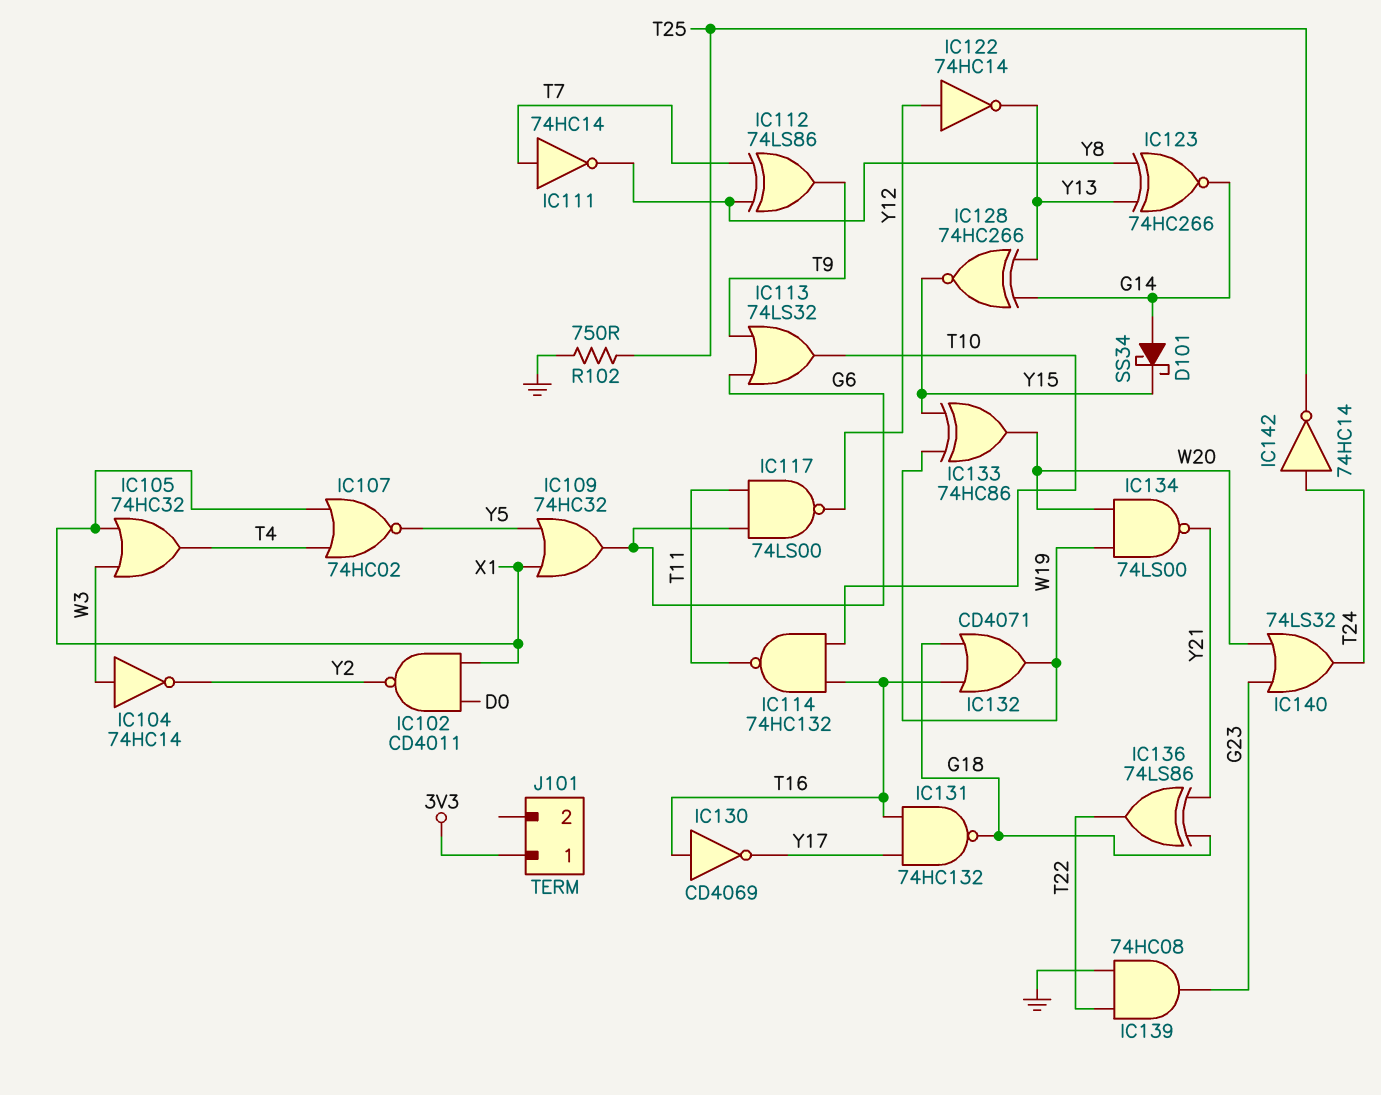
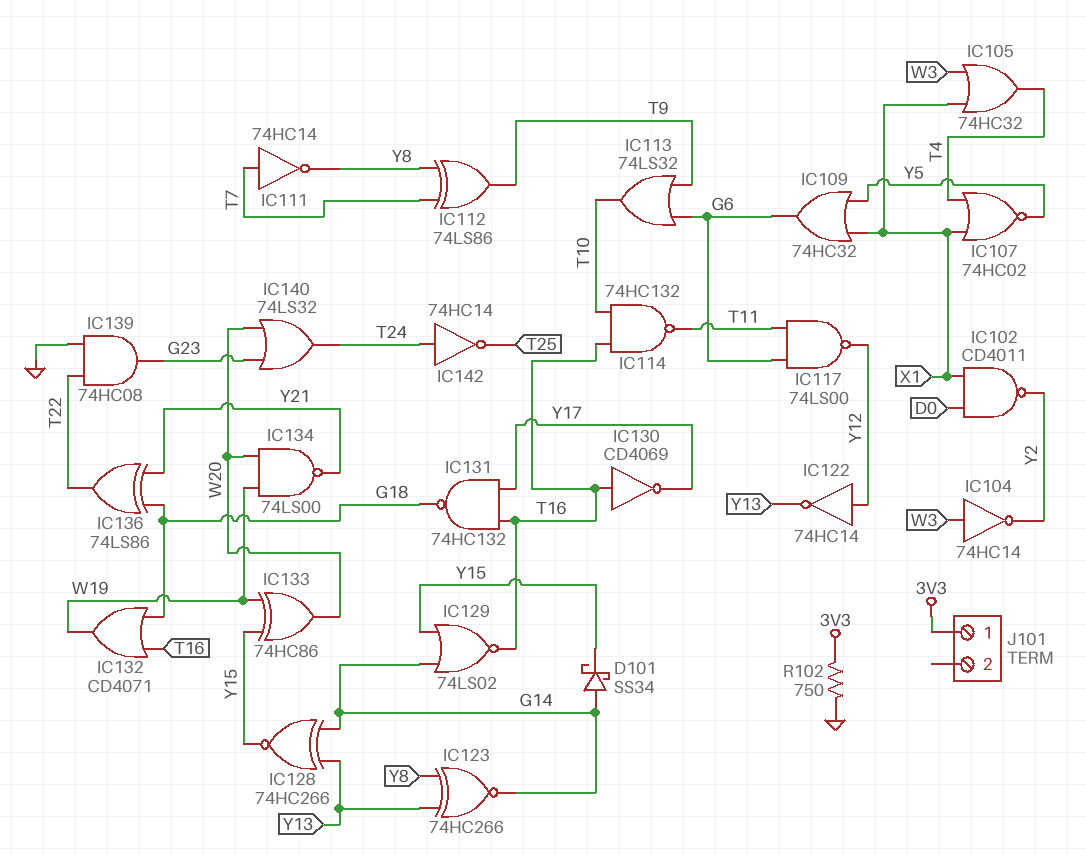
IC129: none -> NOR 74LS02 (in G14, in Y15, out T16)
R102: 750 (GND, T25) -> 750 (3V3, GND)

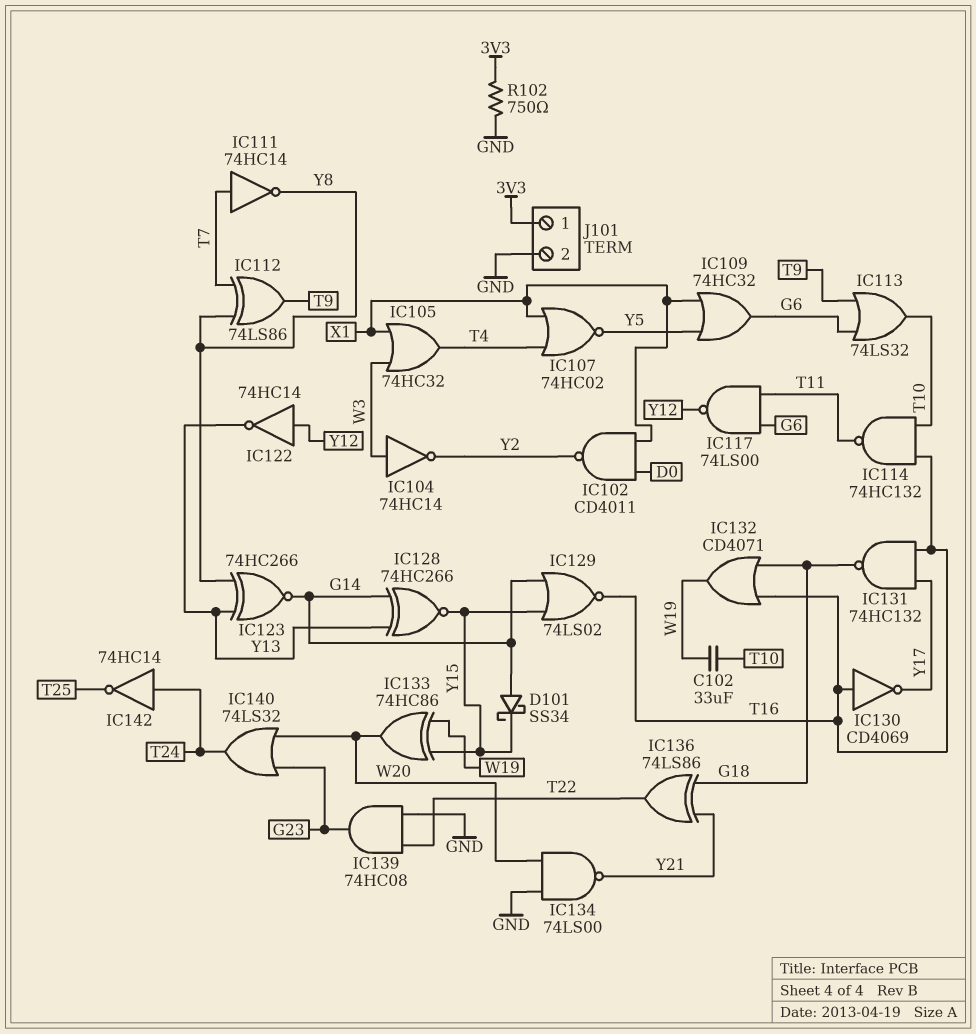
C102: none -> 33uF (T10, W19)
IC134: NAND 74LS00 (in W19, in W20, out Y21) -> NAND 74LS00 (in GND, in W20, out Y21)
J101 pin 2: none -> GND

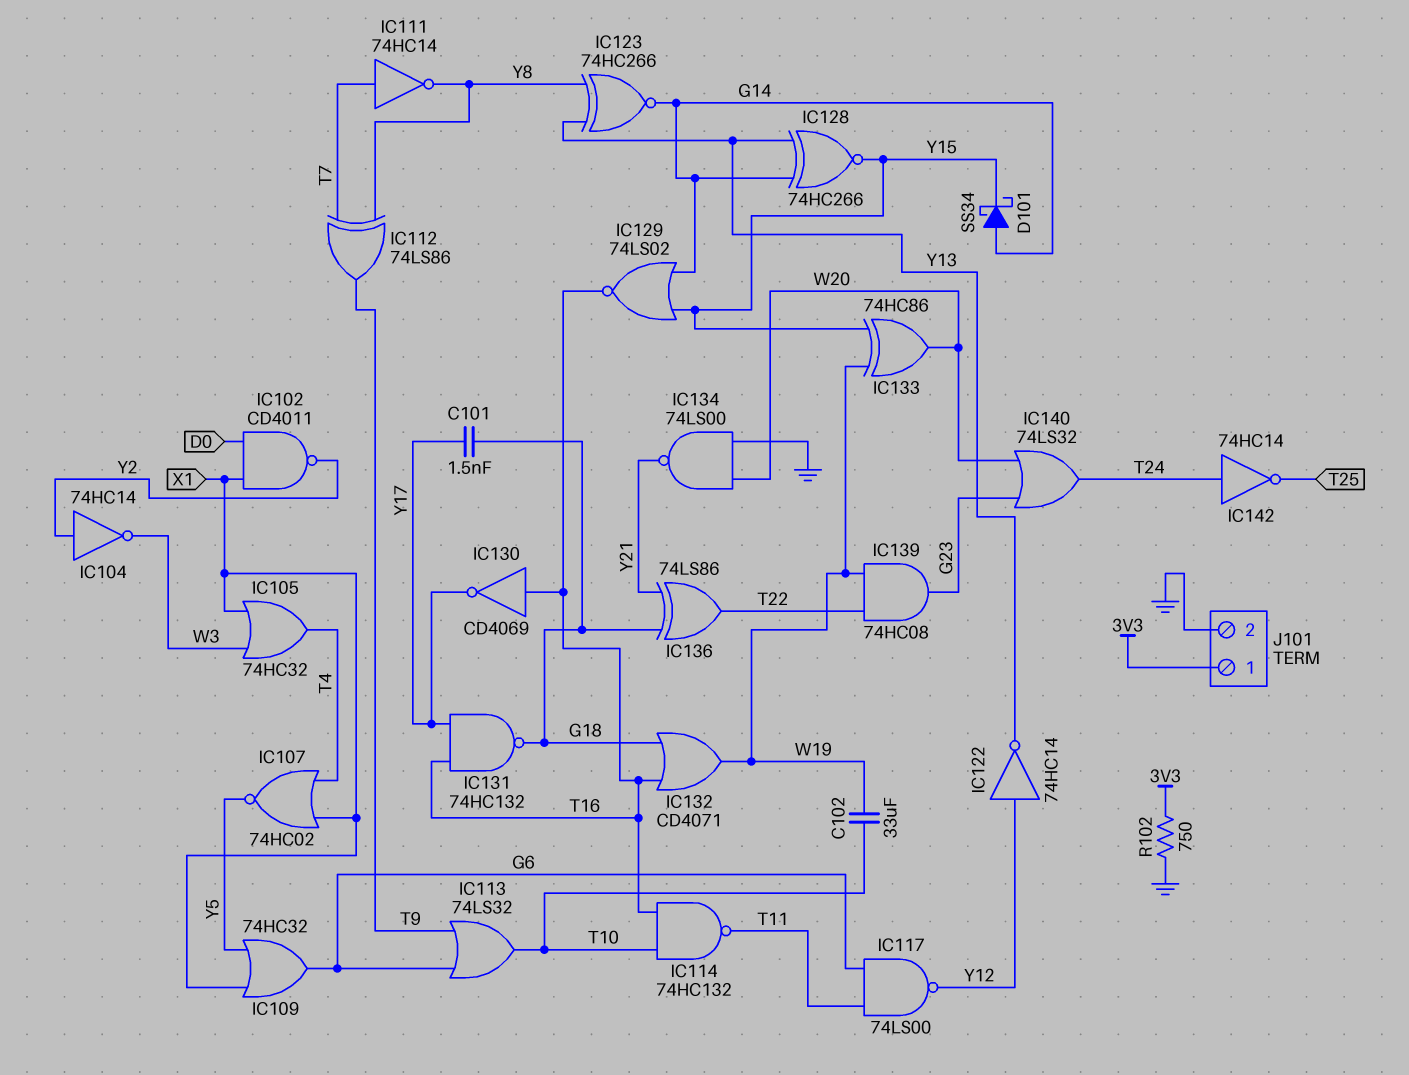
C101: none -> 1.5nF (G18, Y17)
IC104: NOT 74HC14 (in W3, out Y2) -> NOT 74HC14 (in Y2, out W3)
IC139: AND 74HC08 (in GND, in T22, out G23) -> AND 74HC08 (in T22, in W19, out G23)

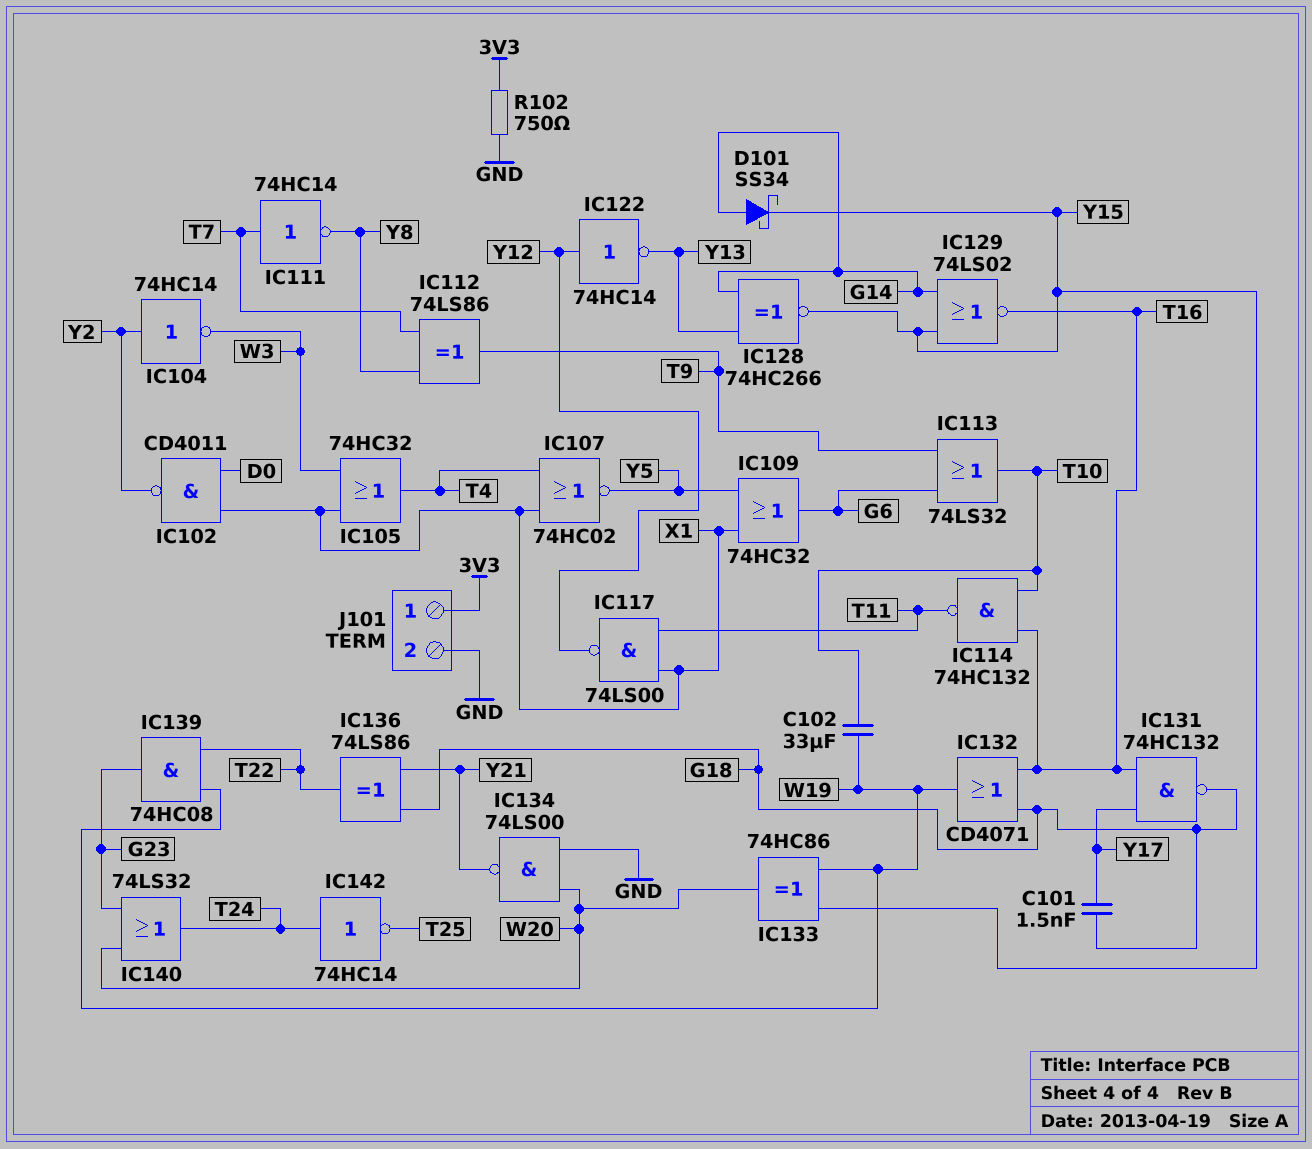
IC117: NAND 74LS00 (in G6, in T11, out Y12) -> NAND 74LS00 (in T11, in X1, out Y12)
IC123: XNOR 74HC266 (in Y8, in Y13, out G14) -> none
IC130: NOT CD4069 (in T16, out Y17) -> none

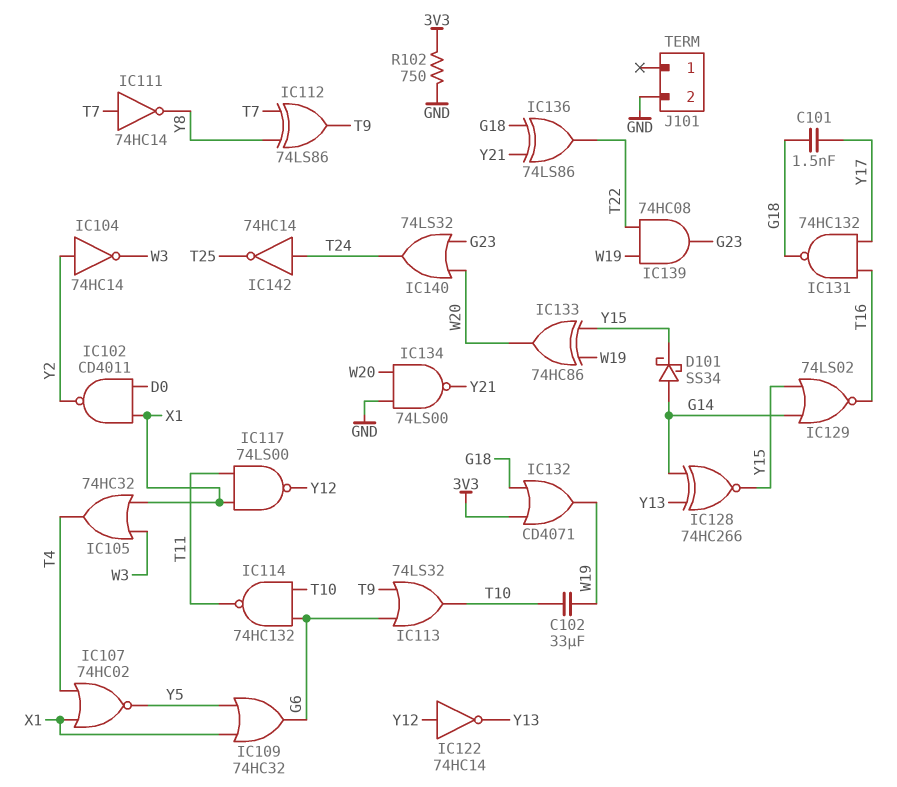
IC114: NAND 74HC132 (in T10, in T16, out T11) -> NAND 74HC132 (in G6, in T10, out T11)
IC132: OR CD4071 (in G18, in T16, out W19) -> OR CD4071 (in 3V3, in G18, out W19)
J101 pin 1: 3V3 -> none

